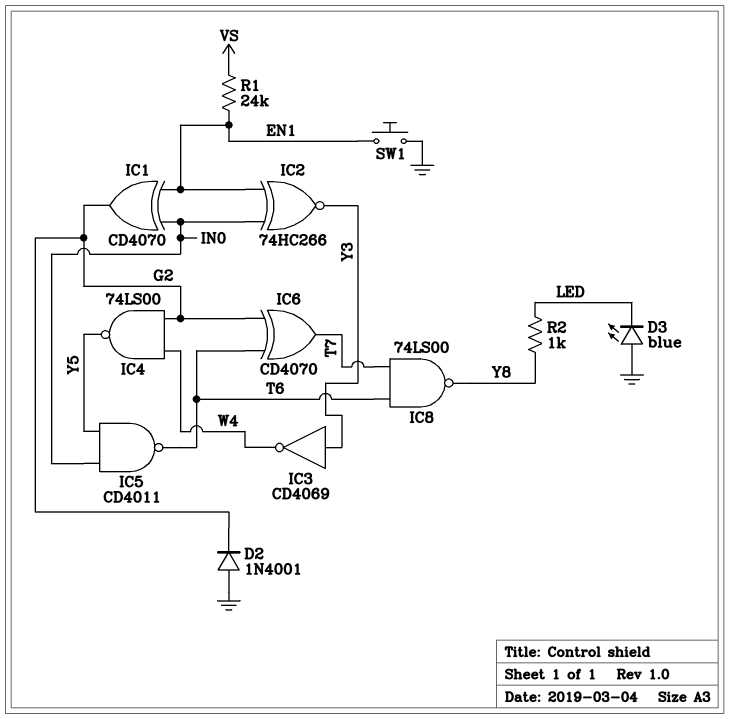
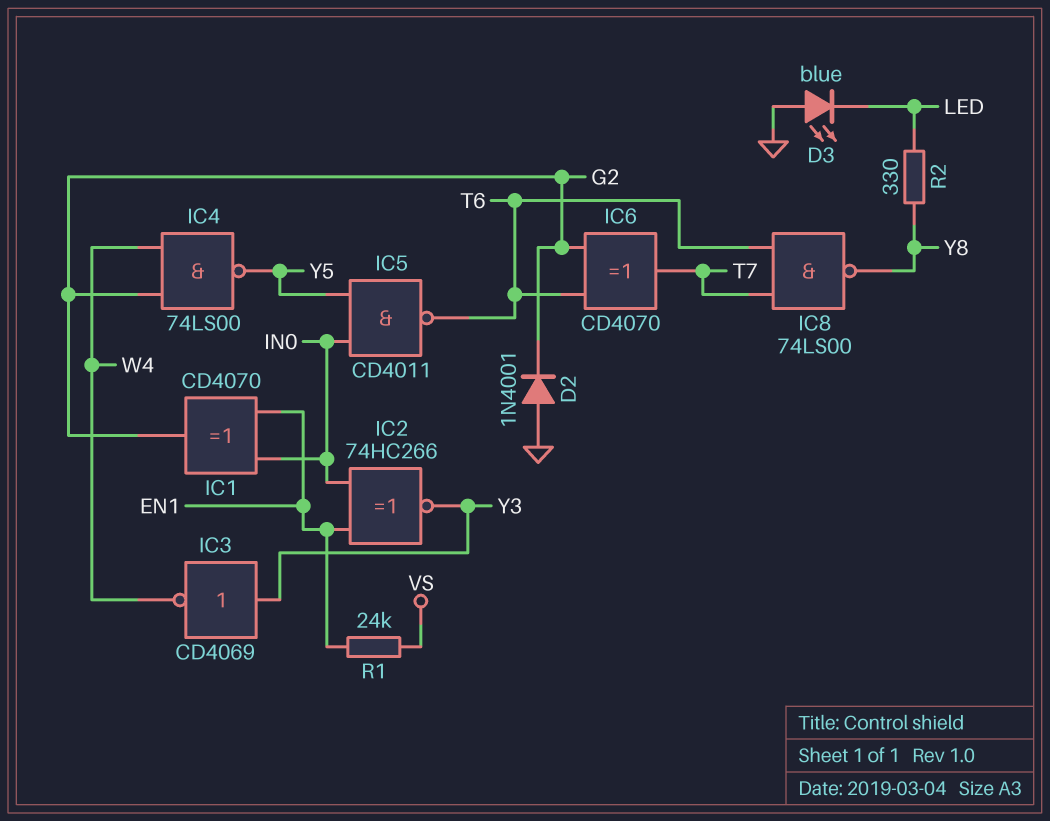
R2: 1k (LED, Y8) -> 330 (LED, Y8)
SW1: button (EN1, GND) -> none

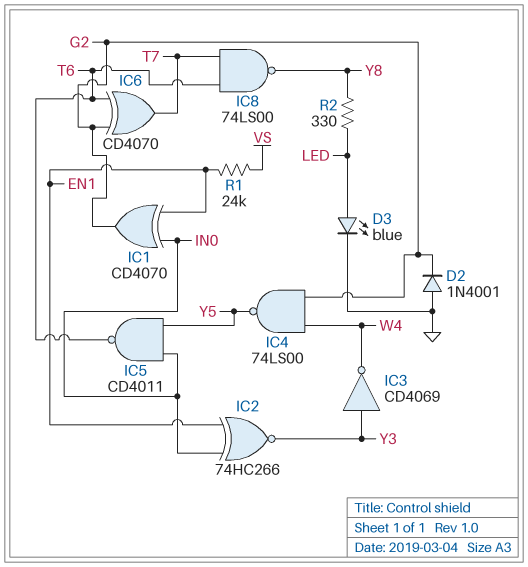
D3: LED blue (A GND, K LED) -> LED blue (A LED, K GND)

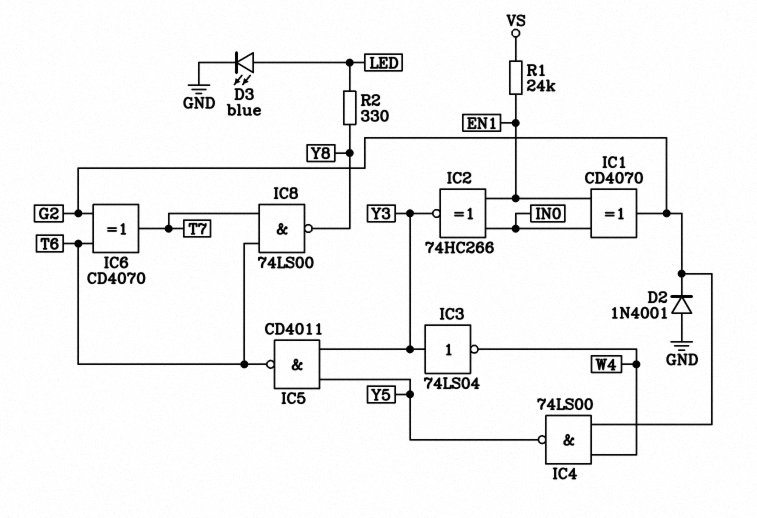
IC3: NOT CD4069 (in Y3, out W4) -> NOT 74LS04 (in Y3, out W4)
IC5: NAND CD4011 (in IN0, in Y5, out T6) -> NAND CD4011 (in Y3, in Y5, out T6)

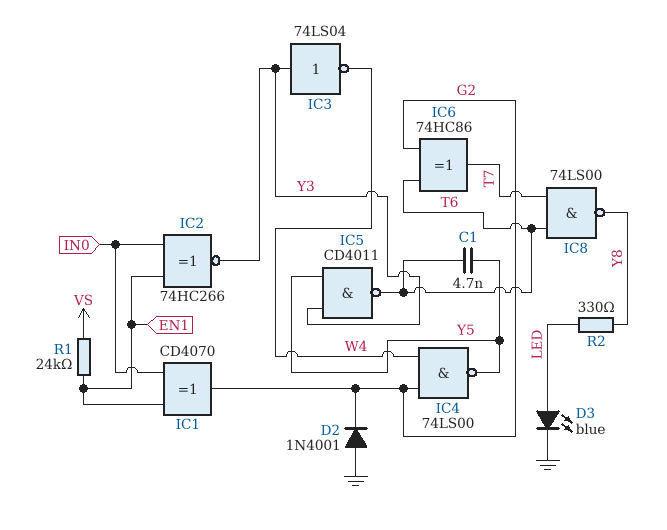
C1: none -> 4.7nF (T6, Y5)
IC6: XOR CD4070 (in G2, in T6, out T7) -> XOR 74HC86 (in G2, in T6, out T7)

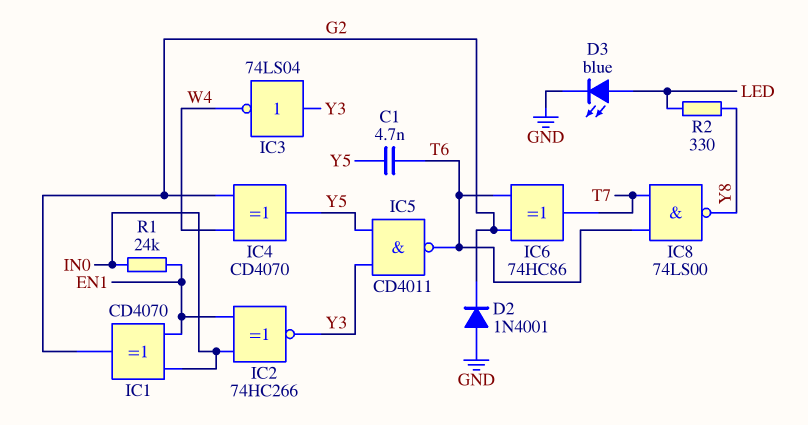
IC4: NAND 74LS00 (in G2, in W4, out Y5) -> XOR CD4070 (in G2, in W4, out Y5)
R1: 24k (EN1, VS) -> 24k (EN1, IN0)

